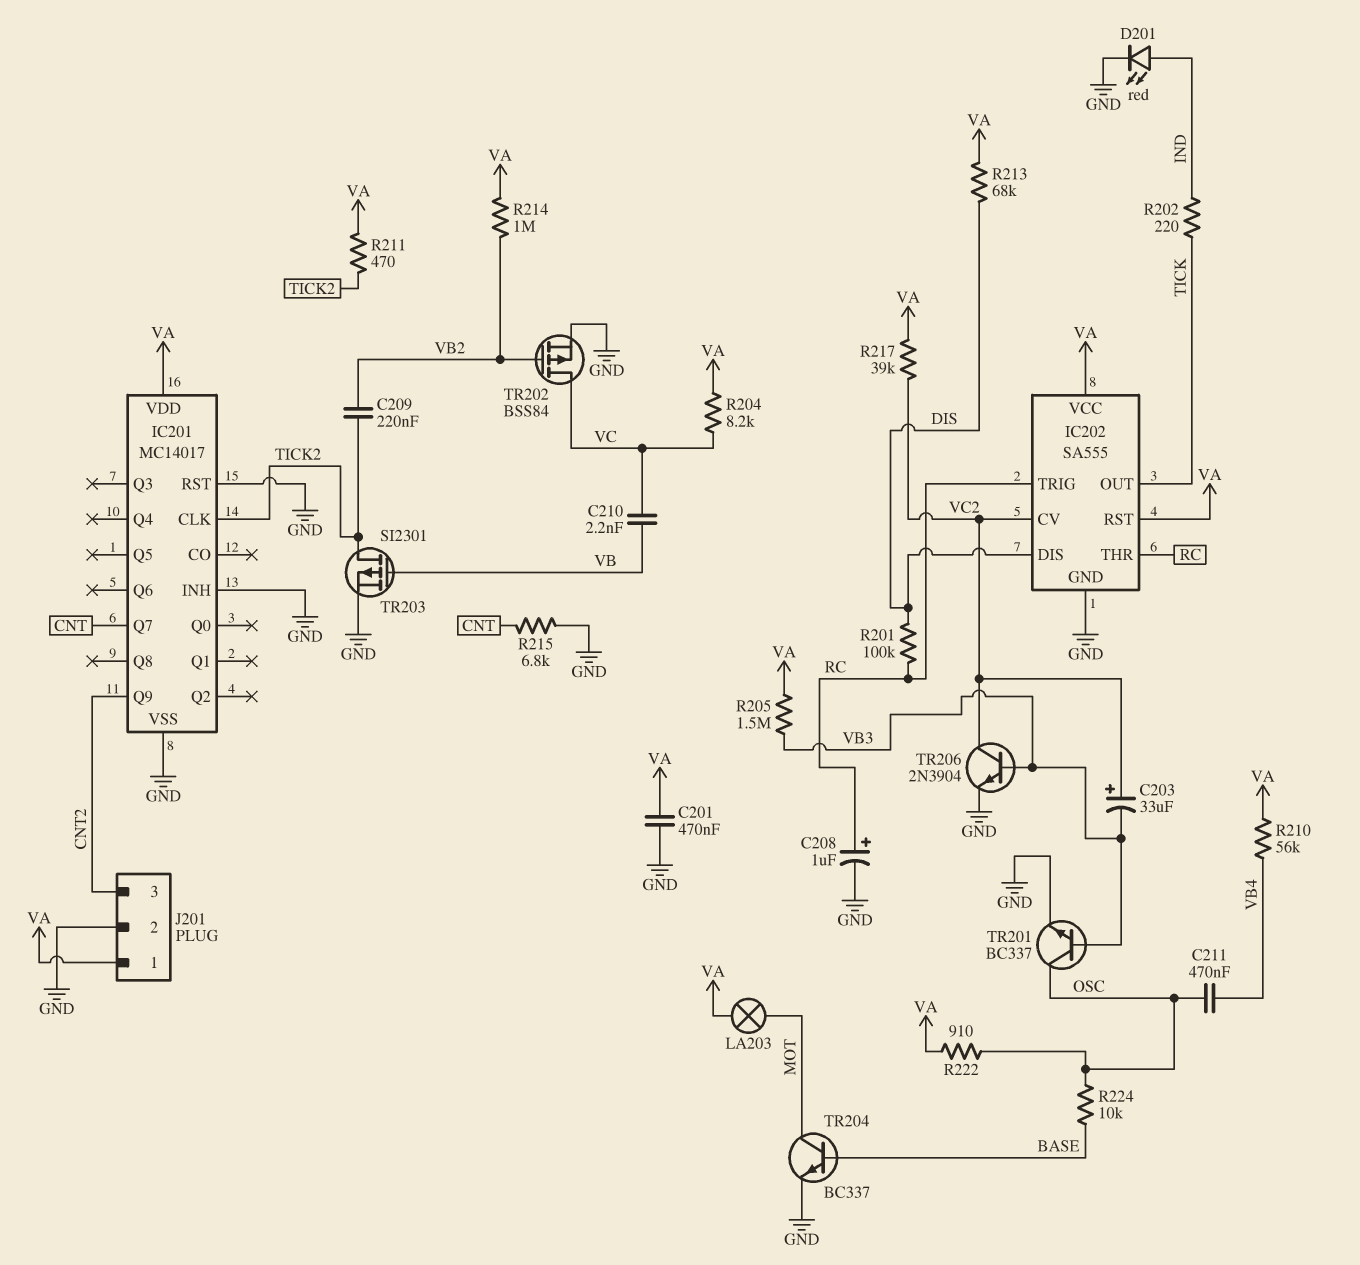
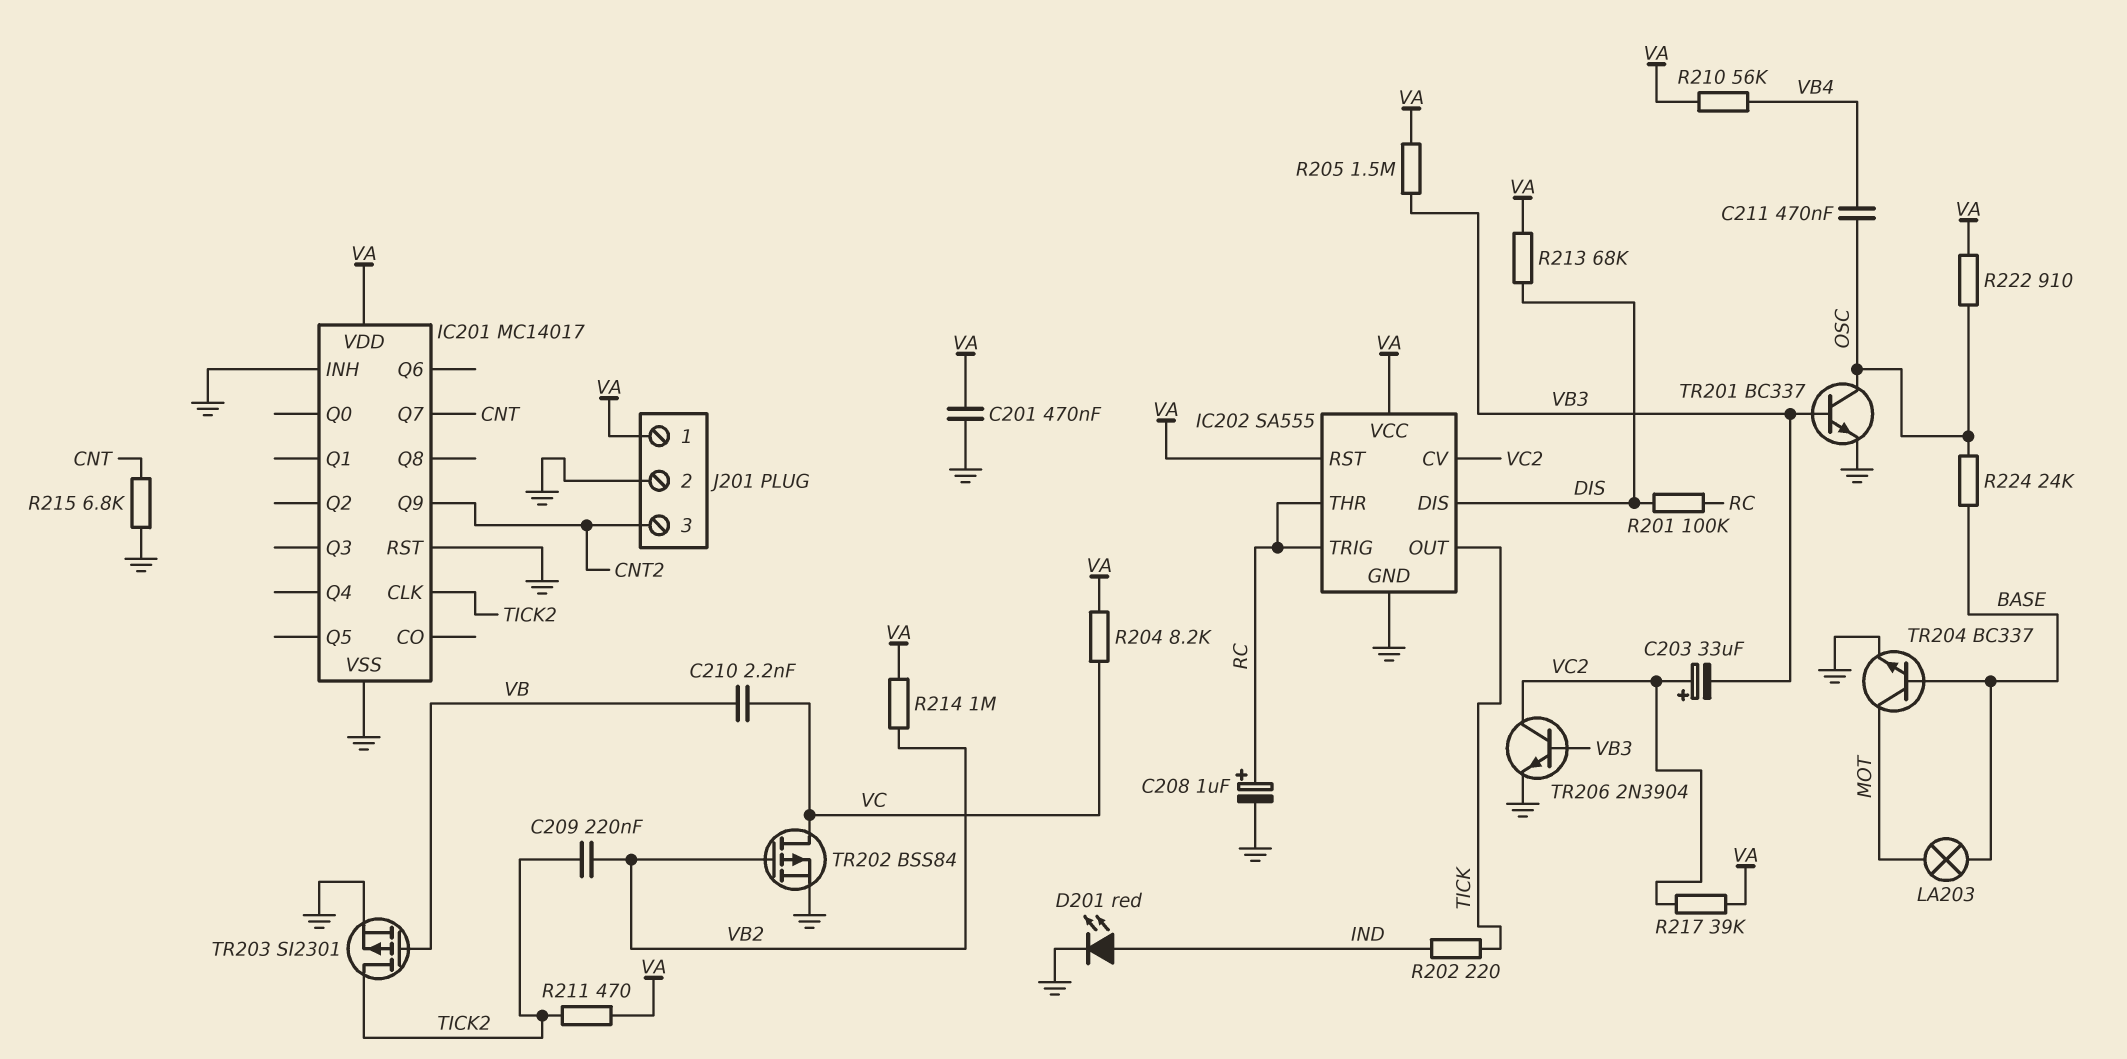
LA203: lamp (MOT, VA) -> lamp (BASE, MOT)
R224: 10k (BASE, OSC) -> 24k (BASE, OSC)

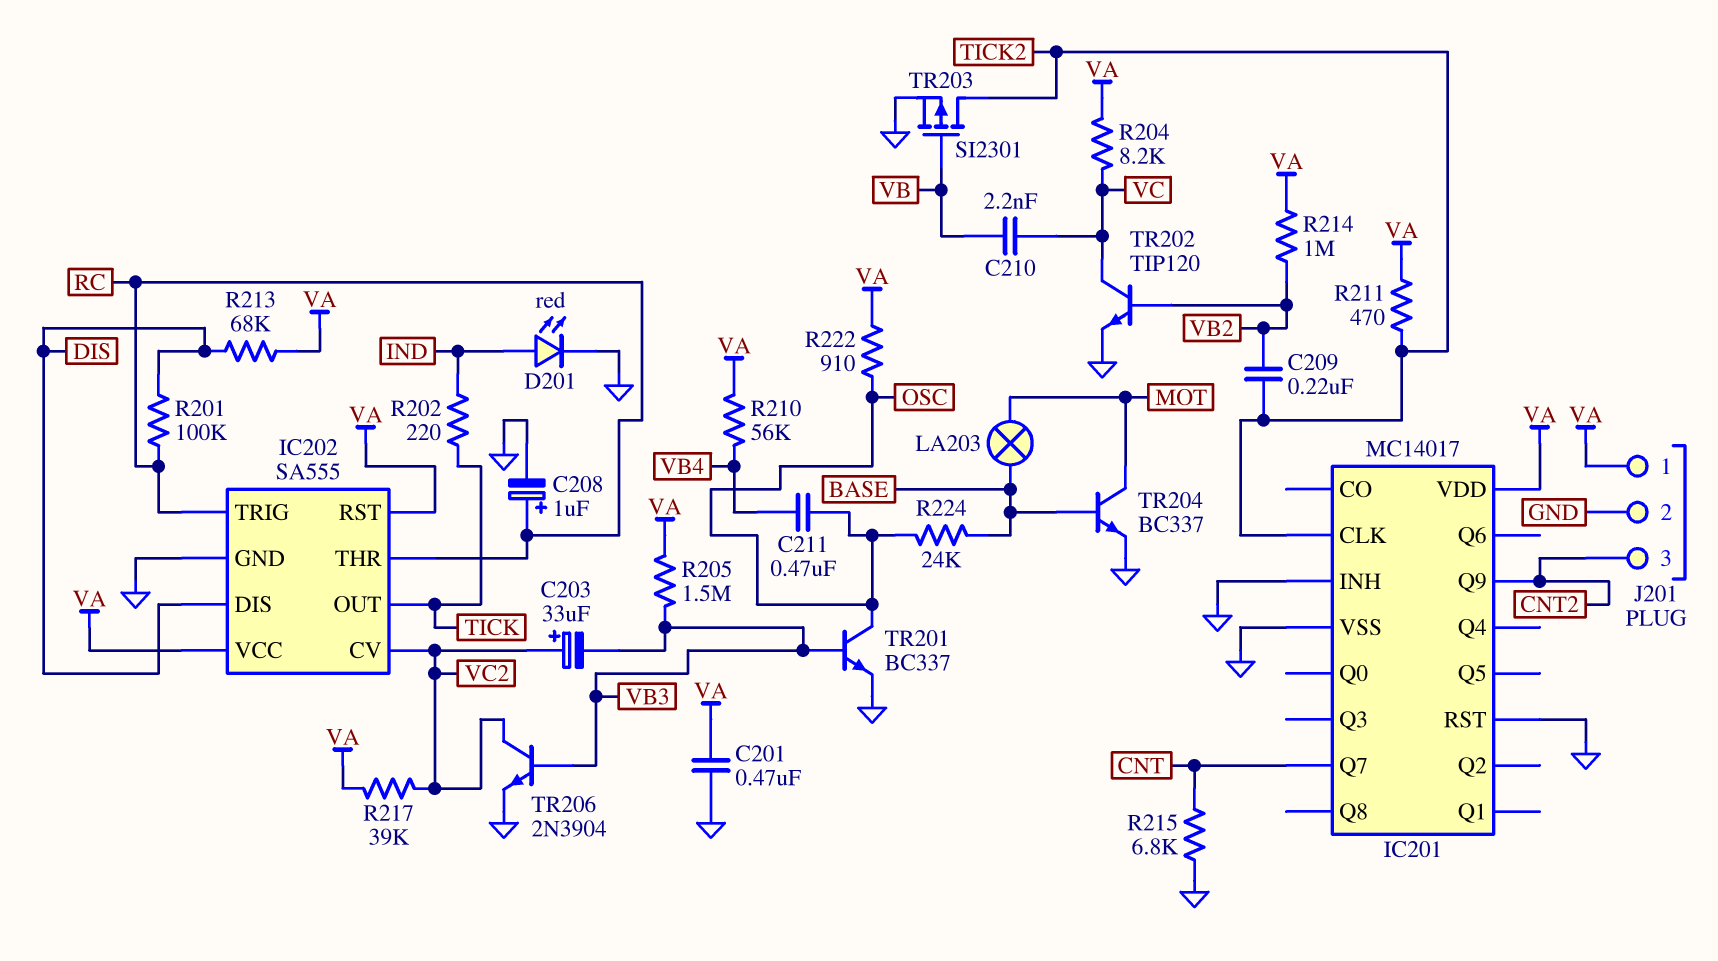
TR202: PMOS BSS84 (G VB2, D VC, S GND) -> NPN TIP120 (B VB2, C VC, E GND)

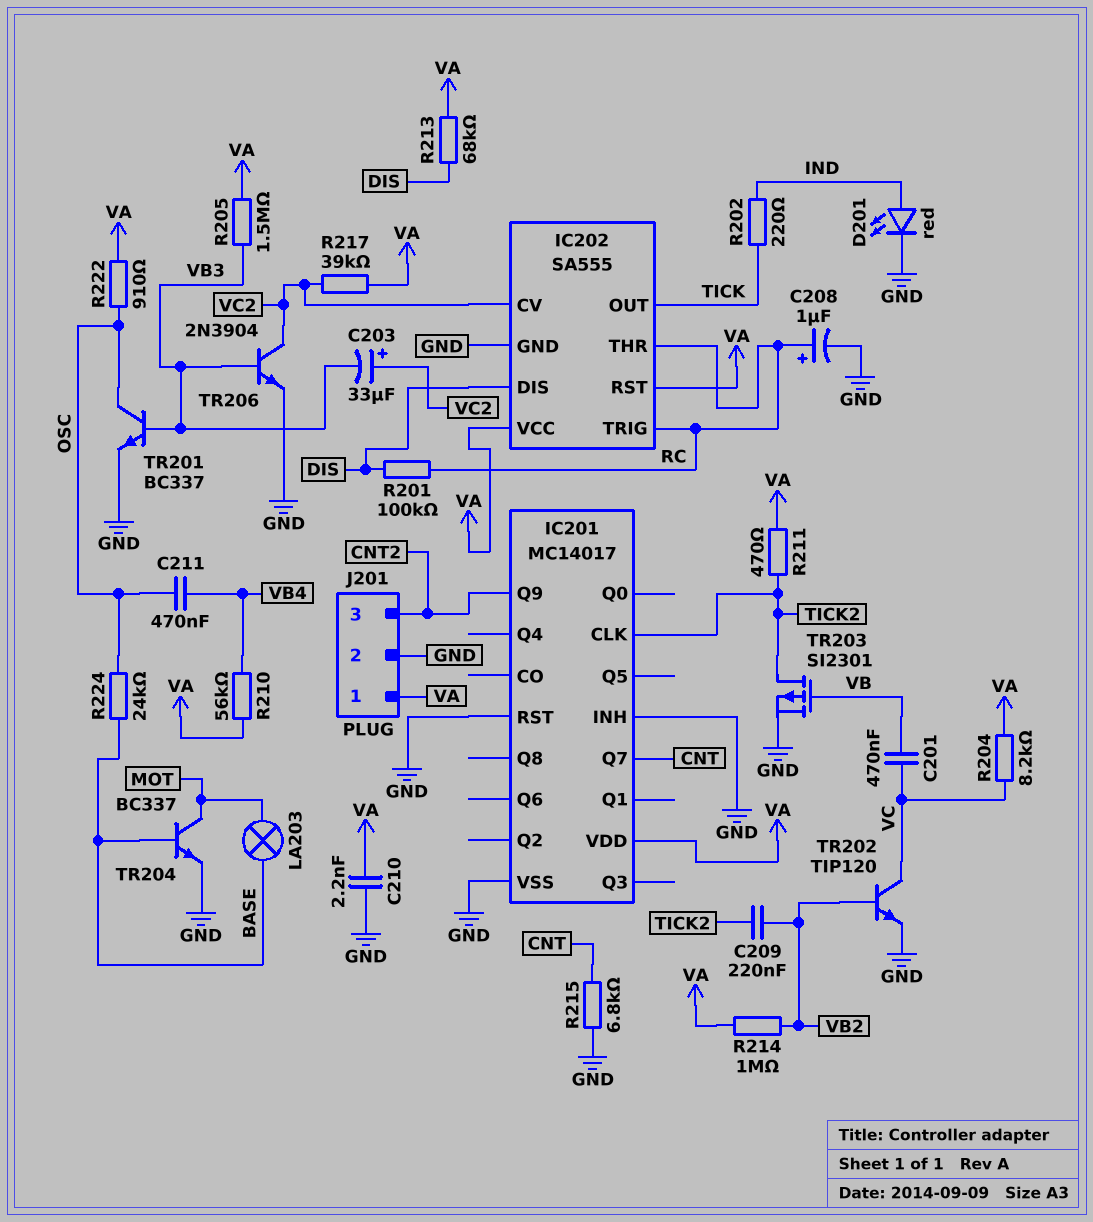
C201: 470nF (GND, VA) -> 470nF (VB, VC)
C210: 2.2nF (VB, VC) -> 2.2nF (GND, VA)

